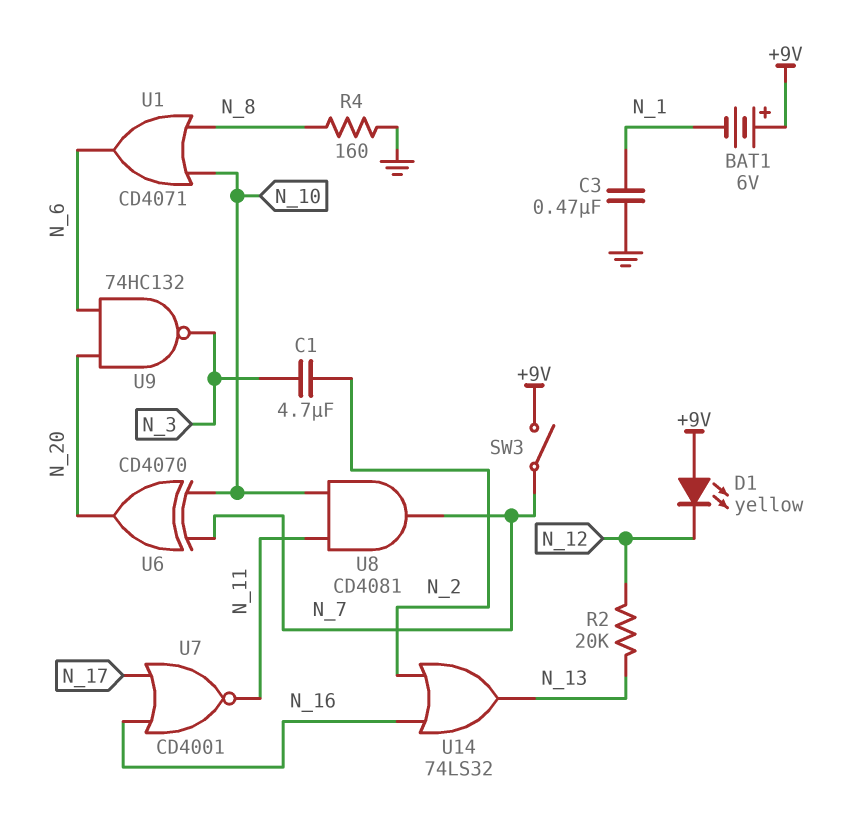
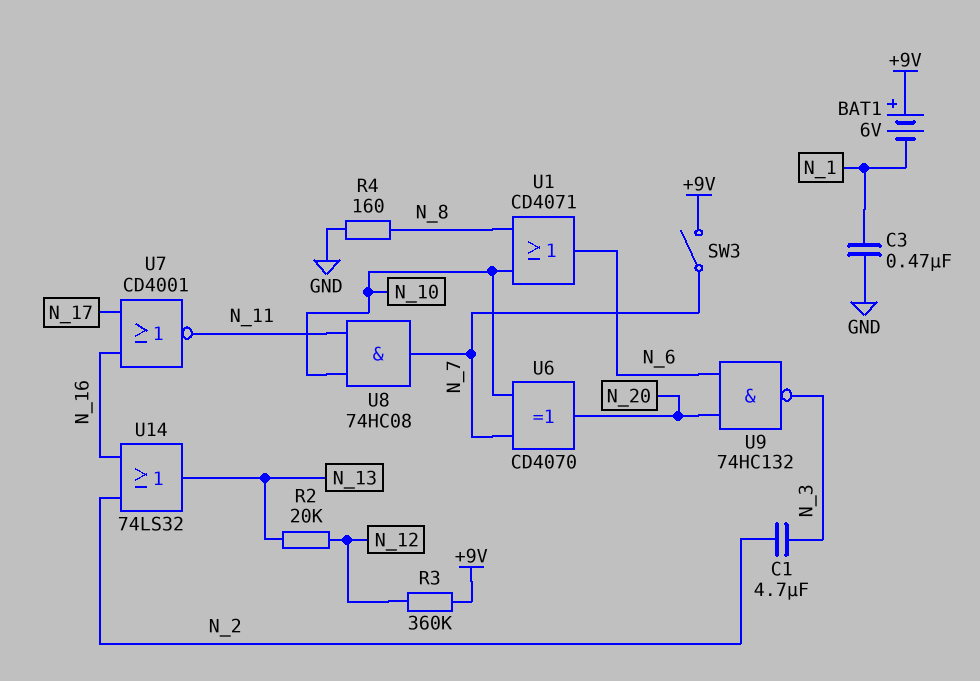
D1: LED yellow (A +9V, K N_12) -> none
R3: none -> 360k (+9V, N_12)
U8: AND CD4081 (in N_10, in N_11, out N_7) -> AND 74HC08 (in N_10, in N_11, out N_7)

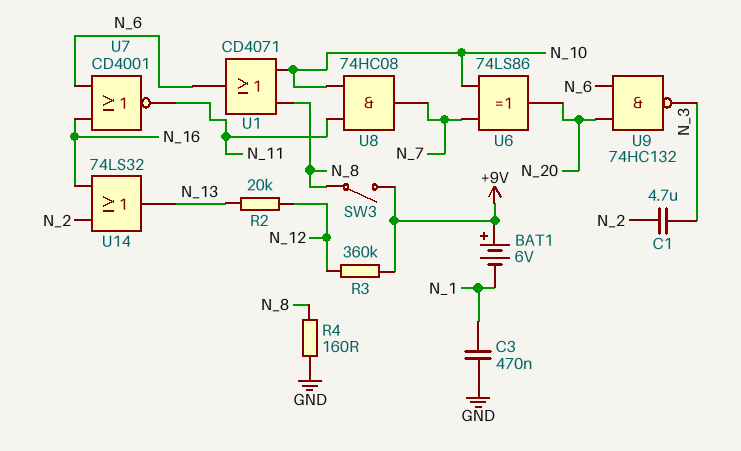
SW3: switch (+9V, N_7) -> switch (+9V, N_8)
U6: XOR CD4070 (in N_7, in N_10, out N_20) -> XOR 74LS86 (in N_7, in N_10, out N_20)
U7: NOR CD4001 (in N_16, in N_17, out N_11) -> NOR CD4001 (in N_6, in N_16, out N_11)

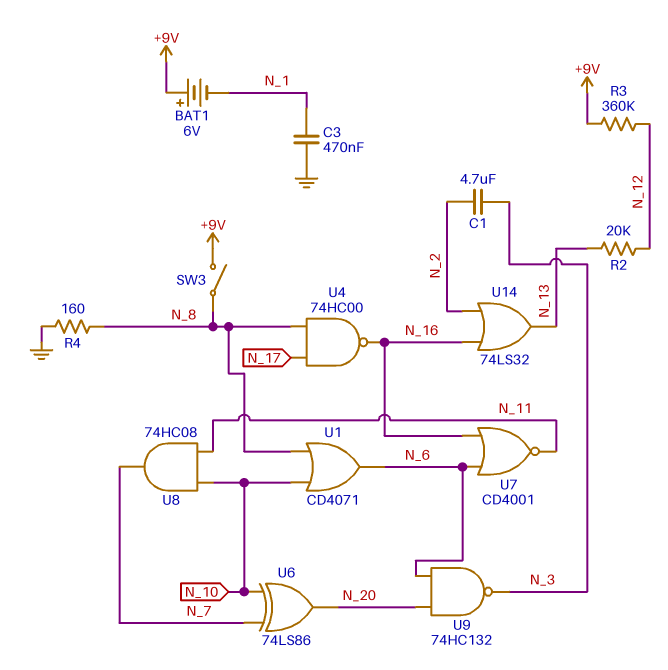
U4: none -> NAND 74HC00 (in N_8, in N_17, out N_16)

